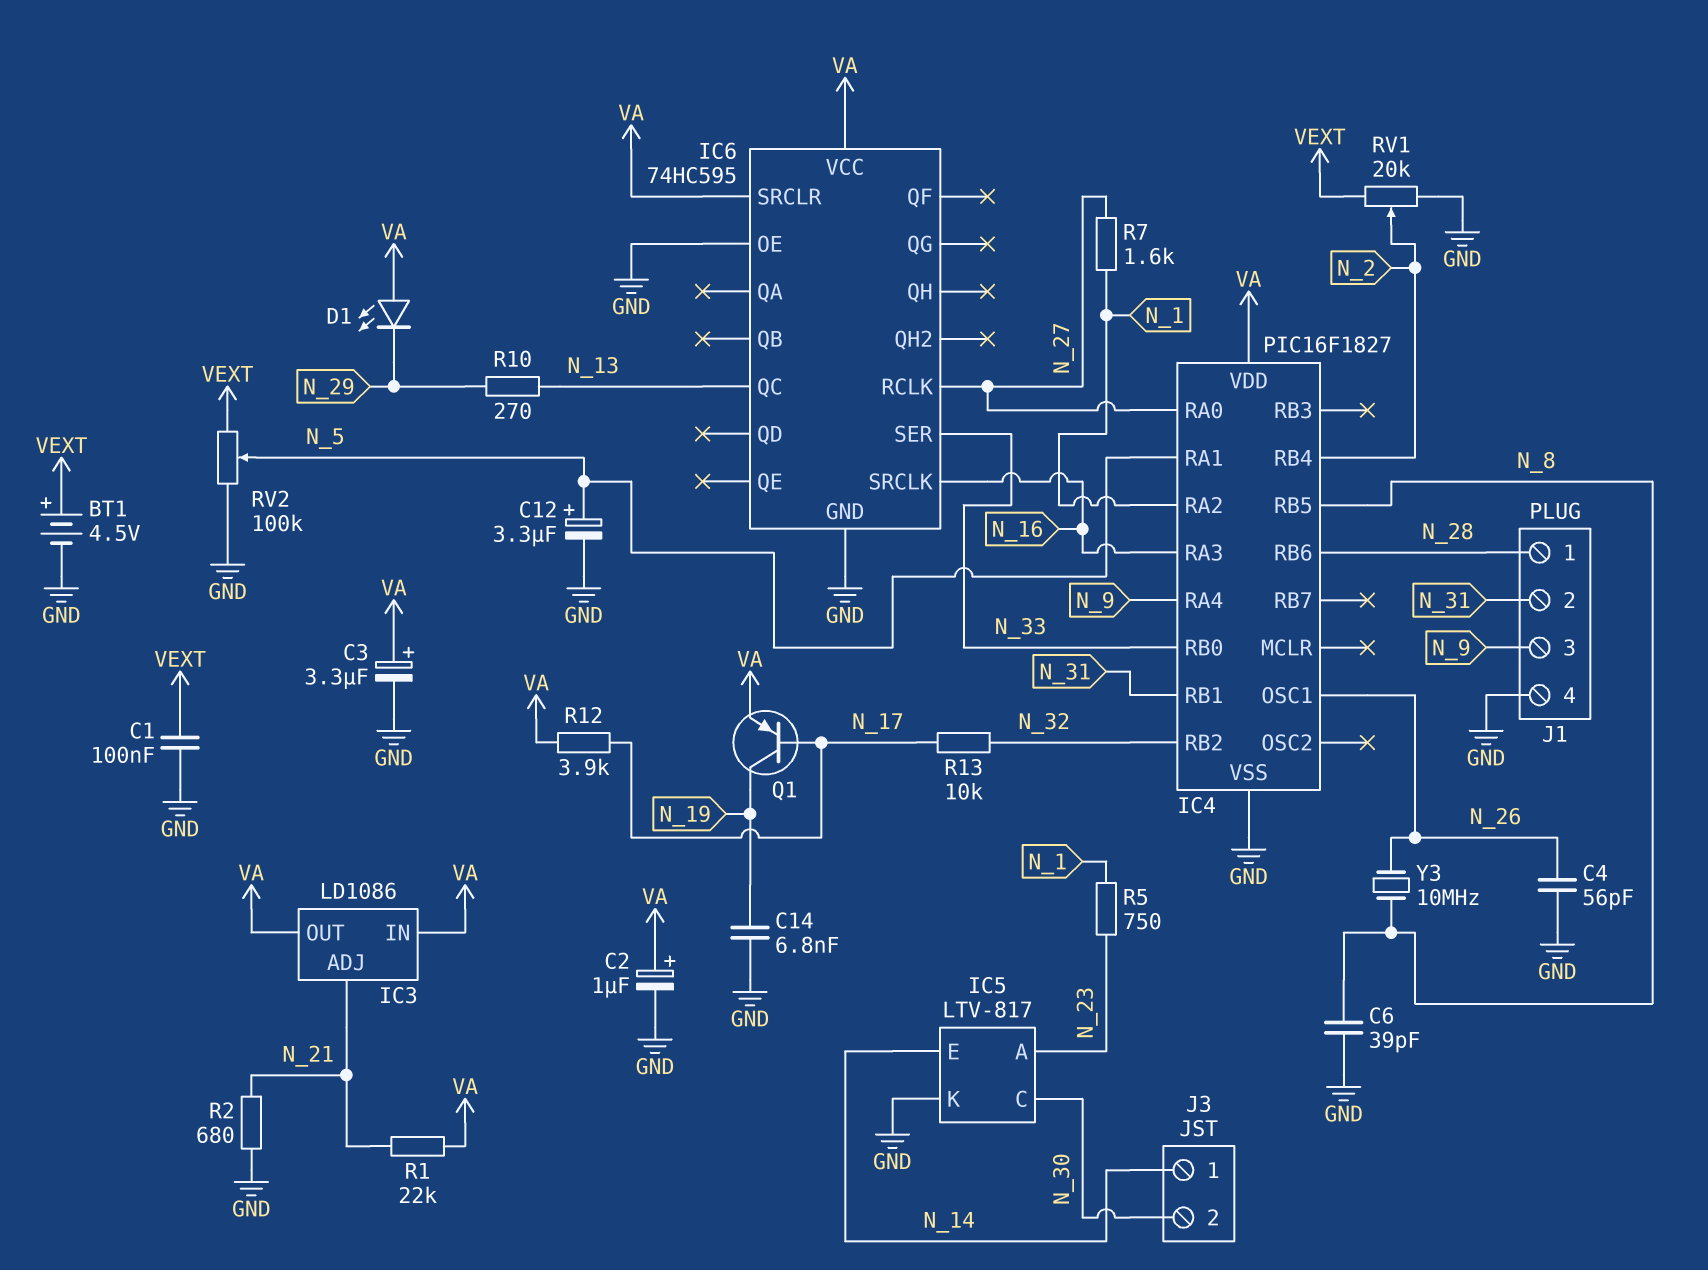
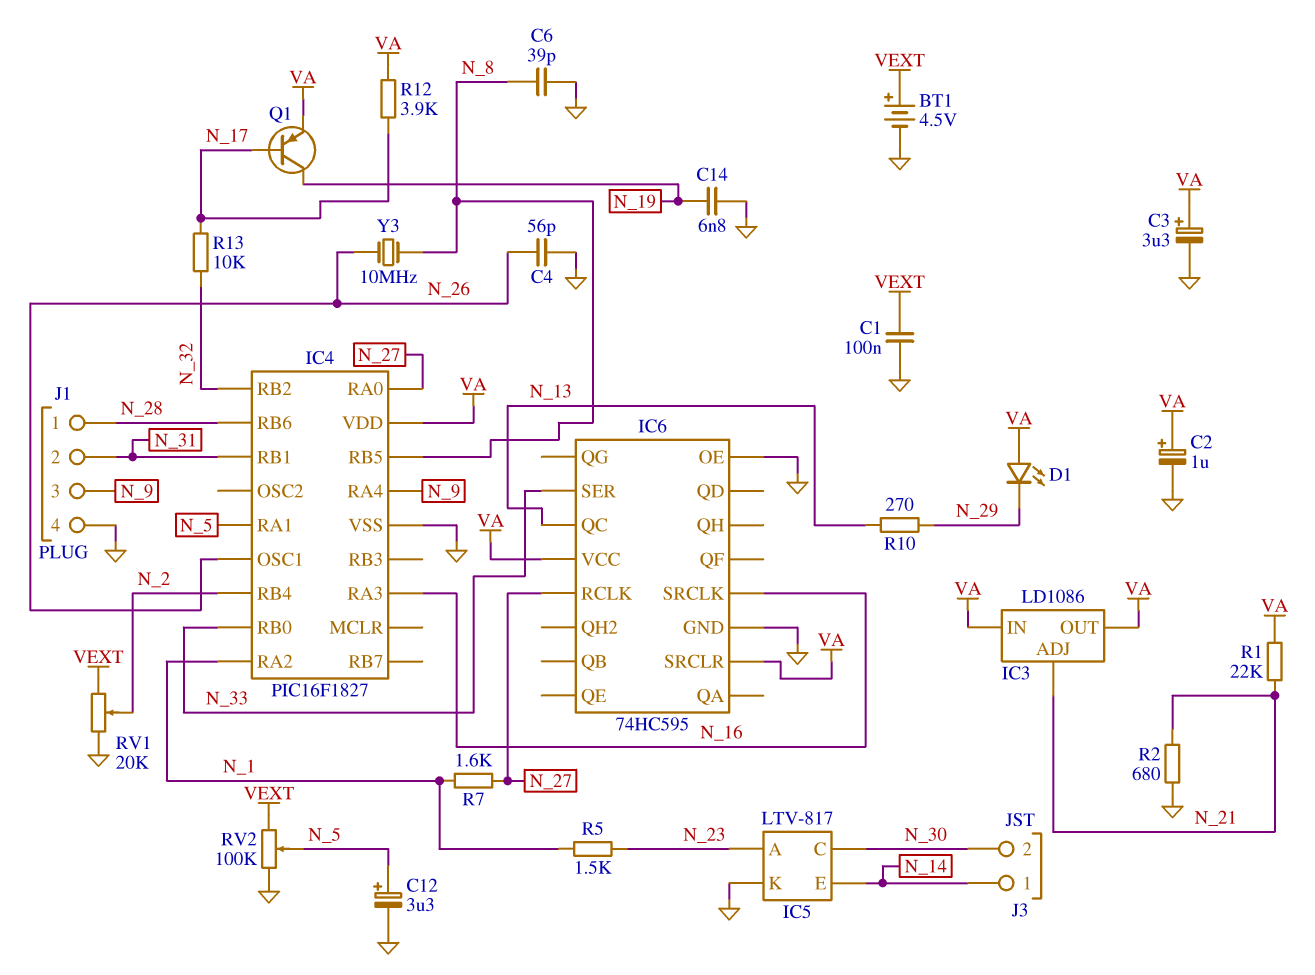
R5: 750 (N_1, N_23) -> 1.5k (N_1, N_23)

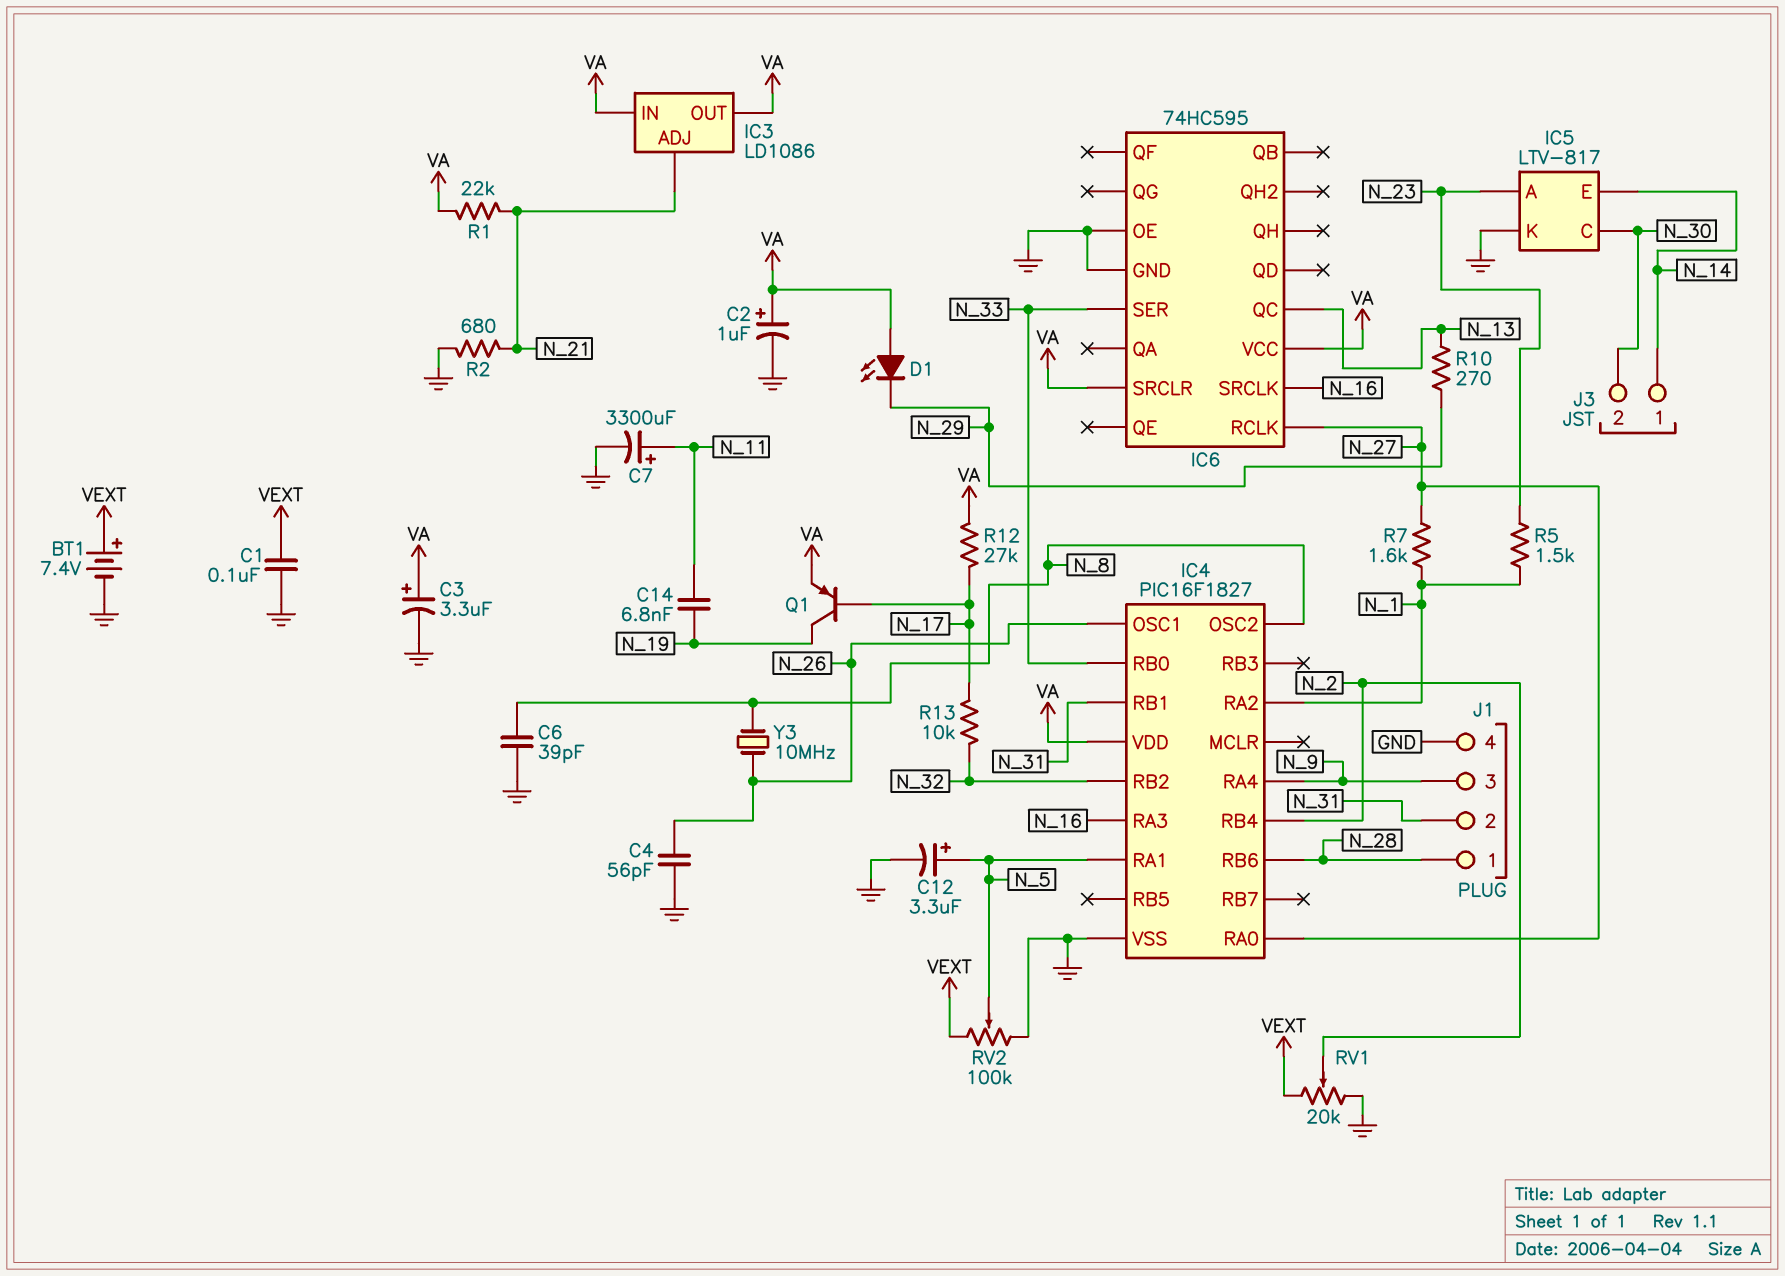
BT1: 4.5V (plus VEXT, minus GND) -> 7.4V (plus VEXT, minus GND)
C7: none -> 3300uF (plus N_11, minus GND)
C14: 6.8nF (GND, N_19) -> 6.8nF (N_11, N_19)
IC4 pin OSC2: none -> N_8
IC4 pin RB5: N_8 -> none
R12: 3.9k (N_17, VA) -> 27k (N_17, VA)

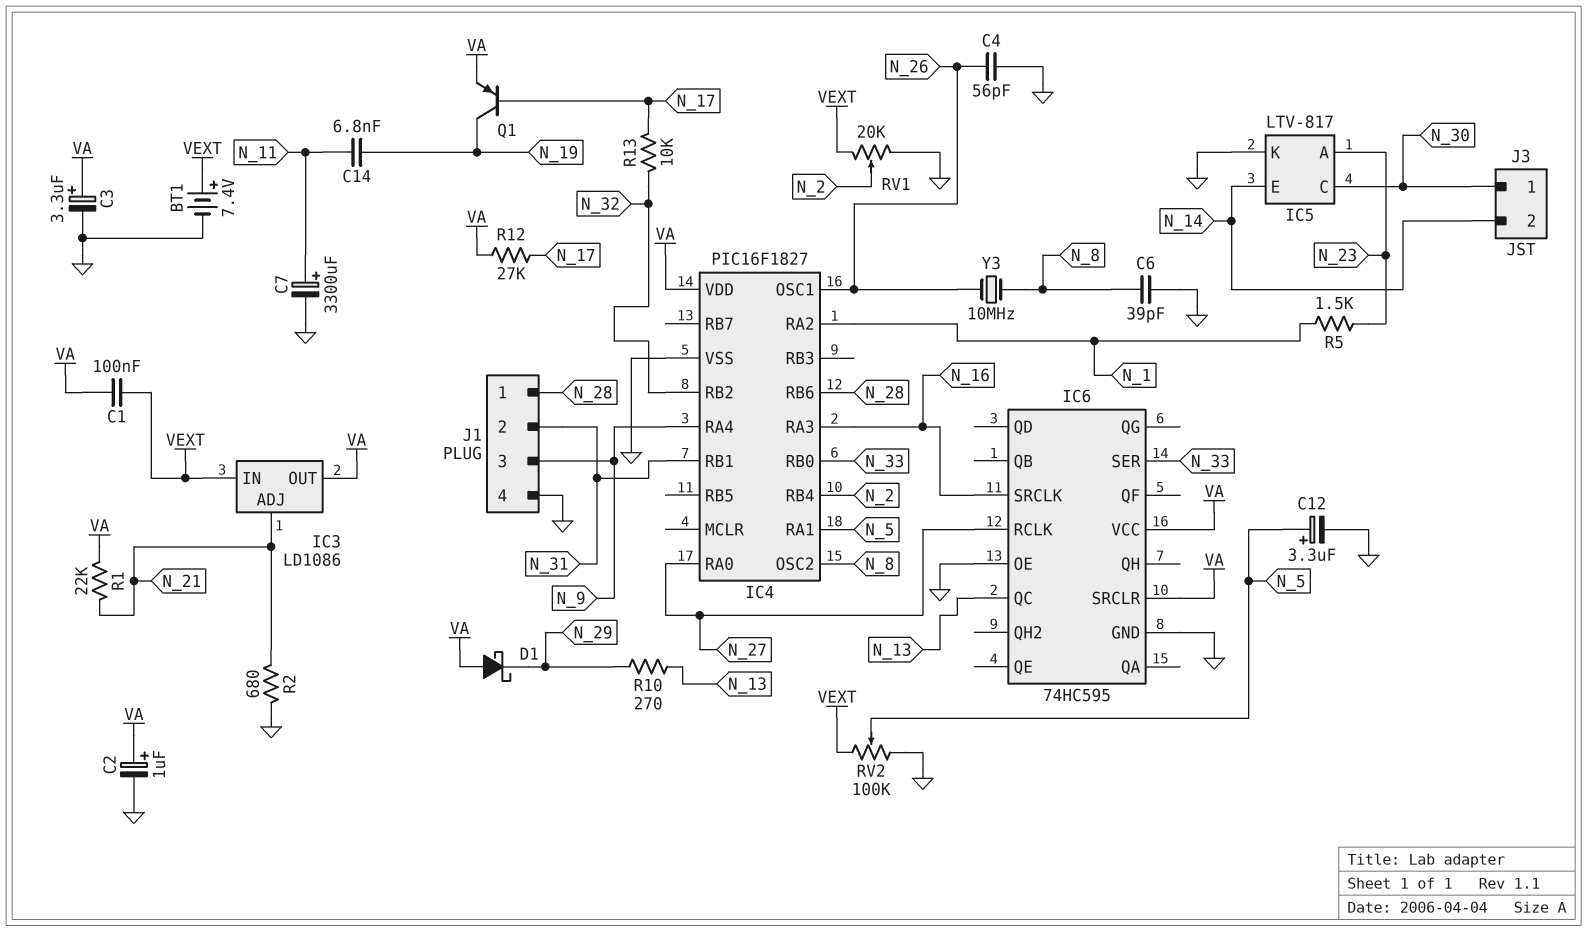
C1: 100nF (GND, VEXT) -> 100nF (VA, VEXT)
D1: LED (A VA, K N_29) -> schottky (A VA, K N_29)
IC3 pin IN: VA -> VEXT
J3 pin 1: N_14 -> N_30
J3 pin 2: N_30 -> N_14
R7: 1.6k (N_1, N_27) -> none

